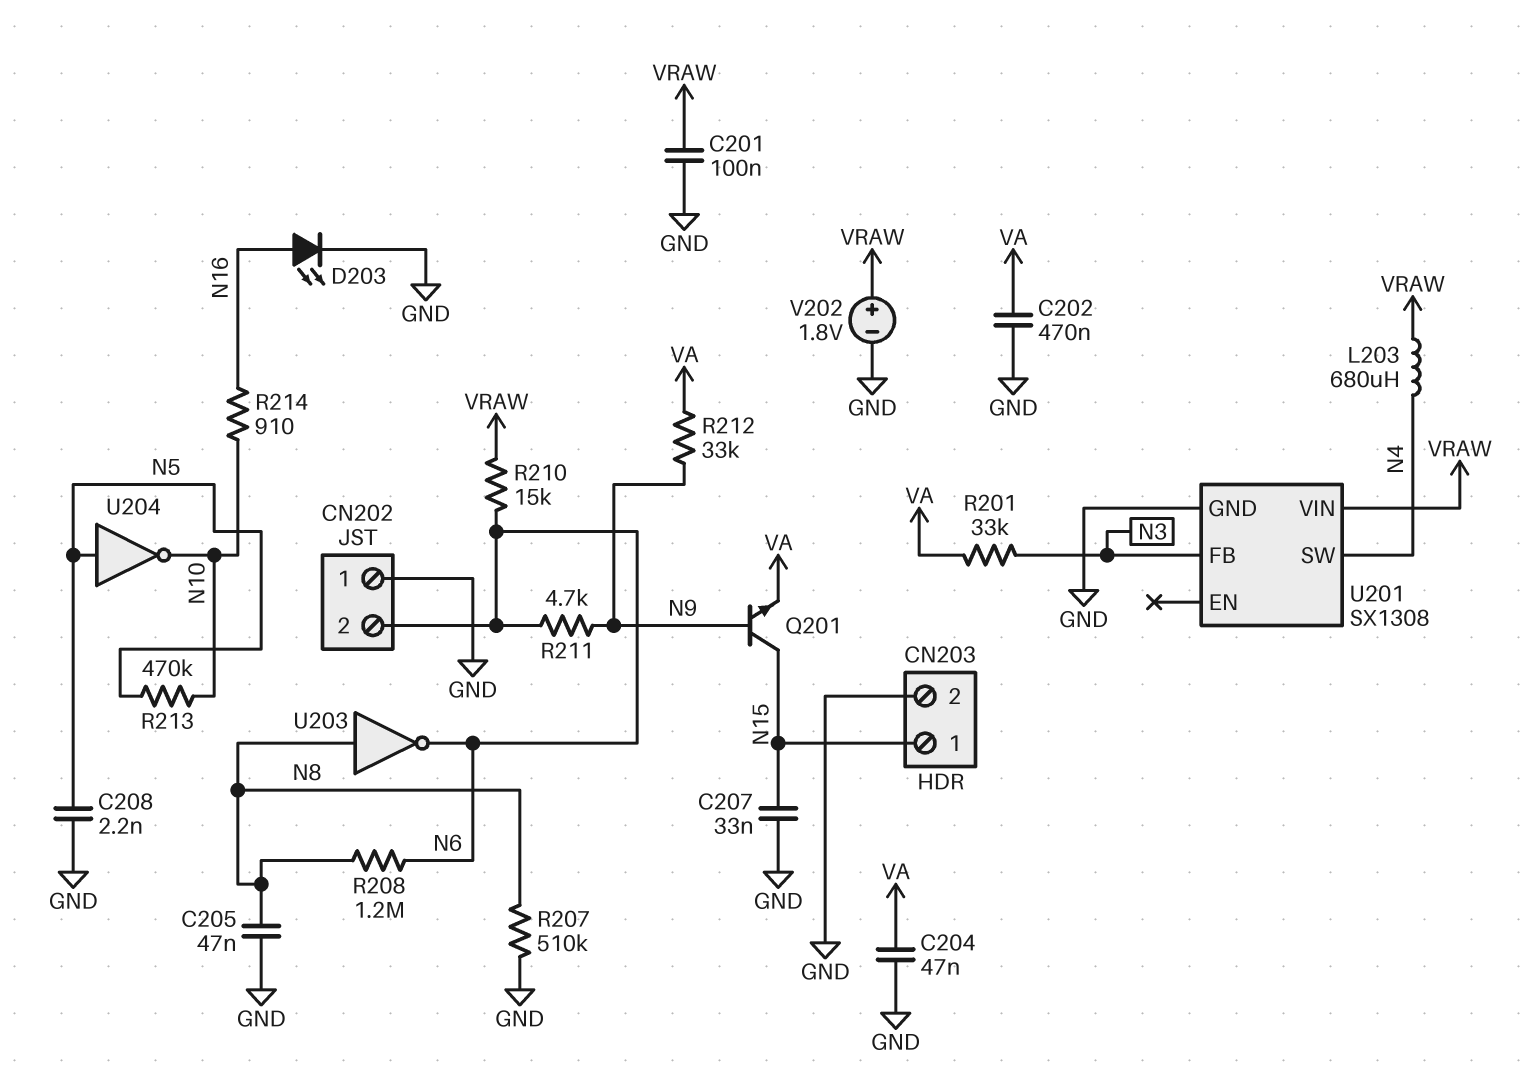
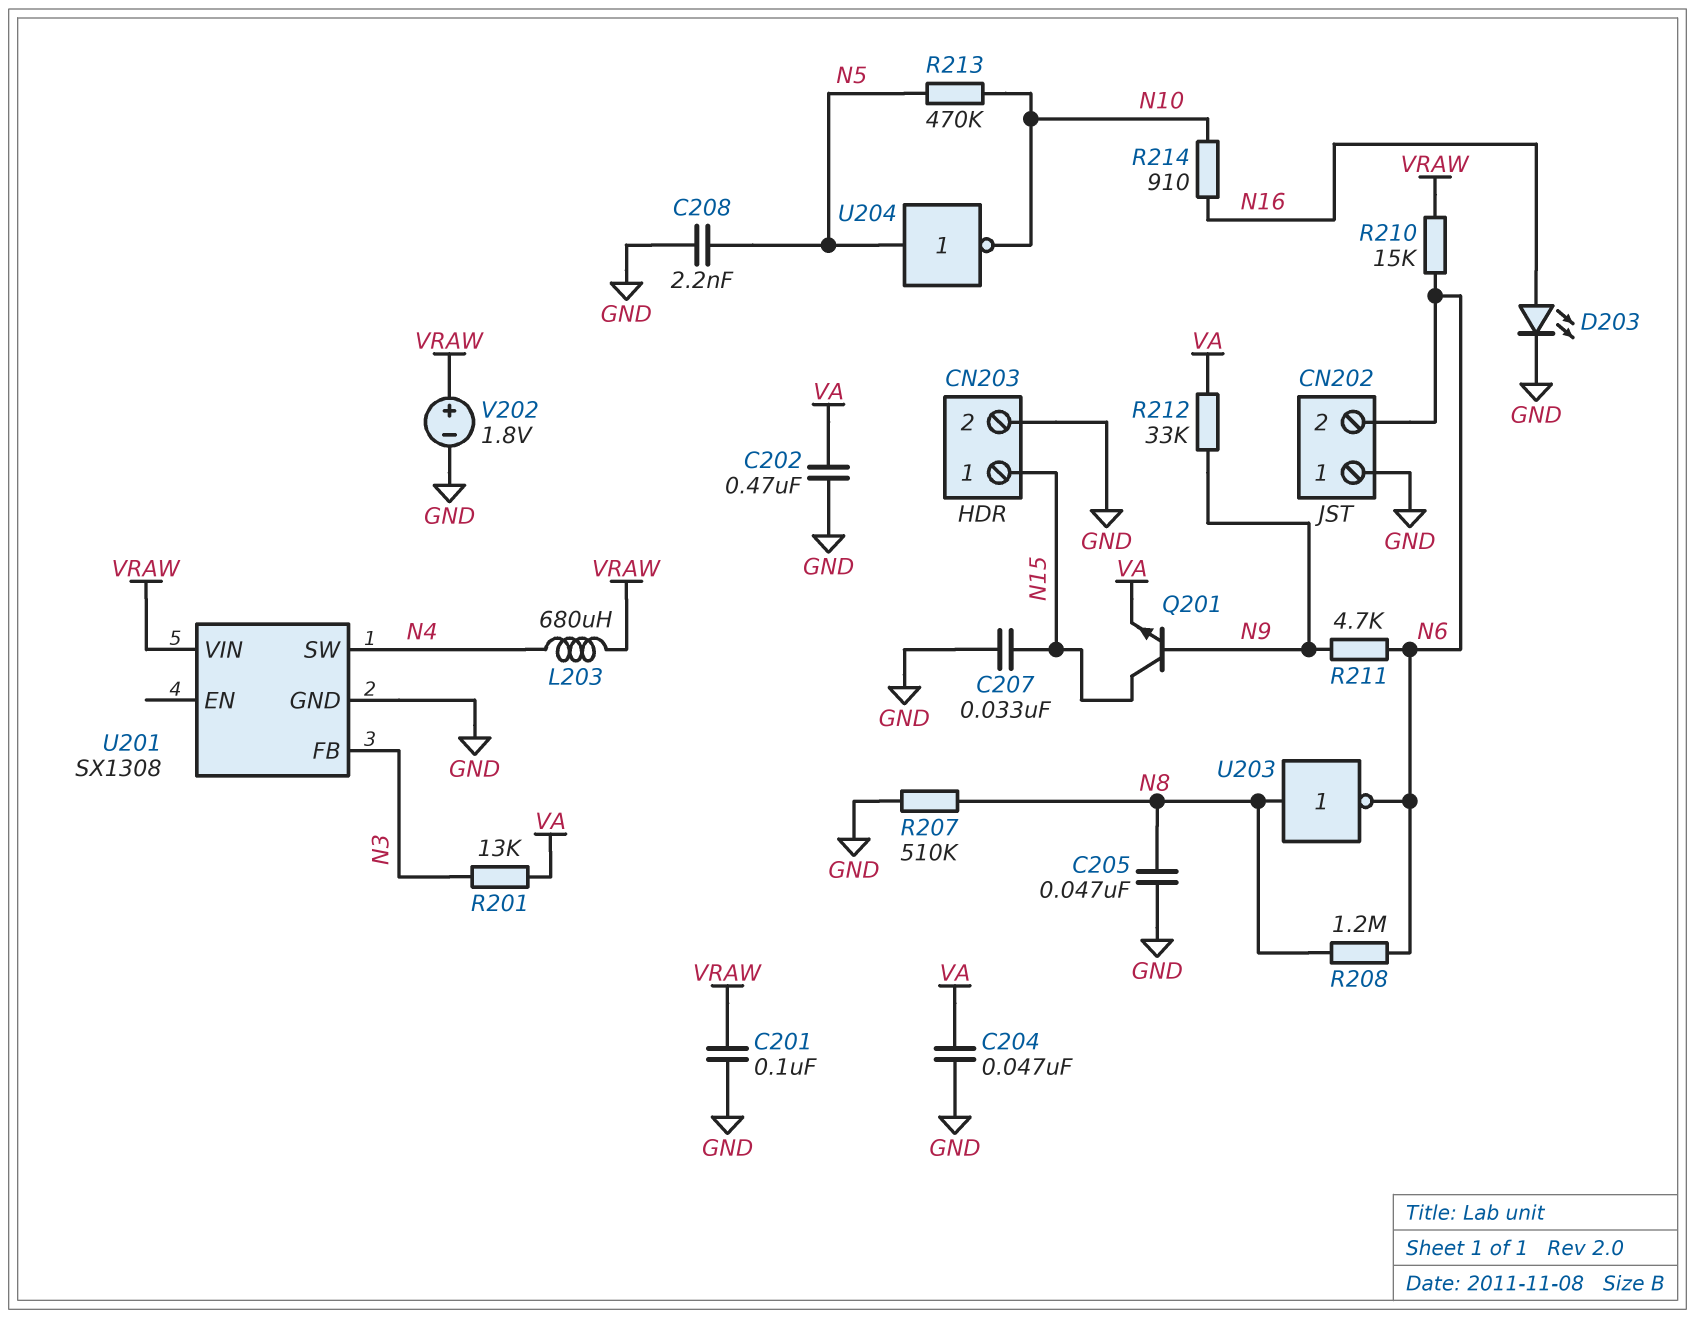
R201: 33k (N3, VA) -> 13k (N3, VA)

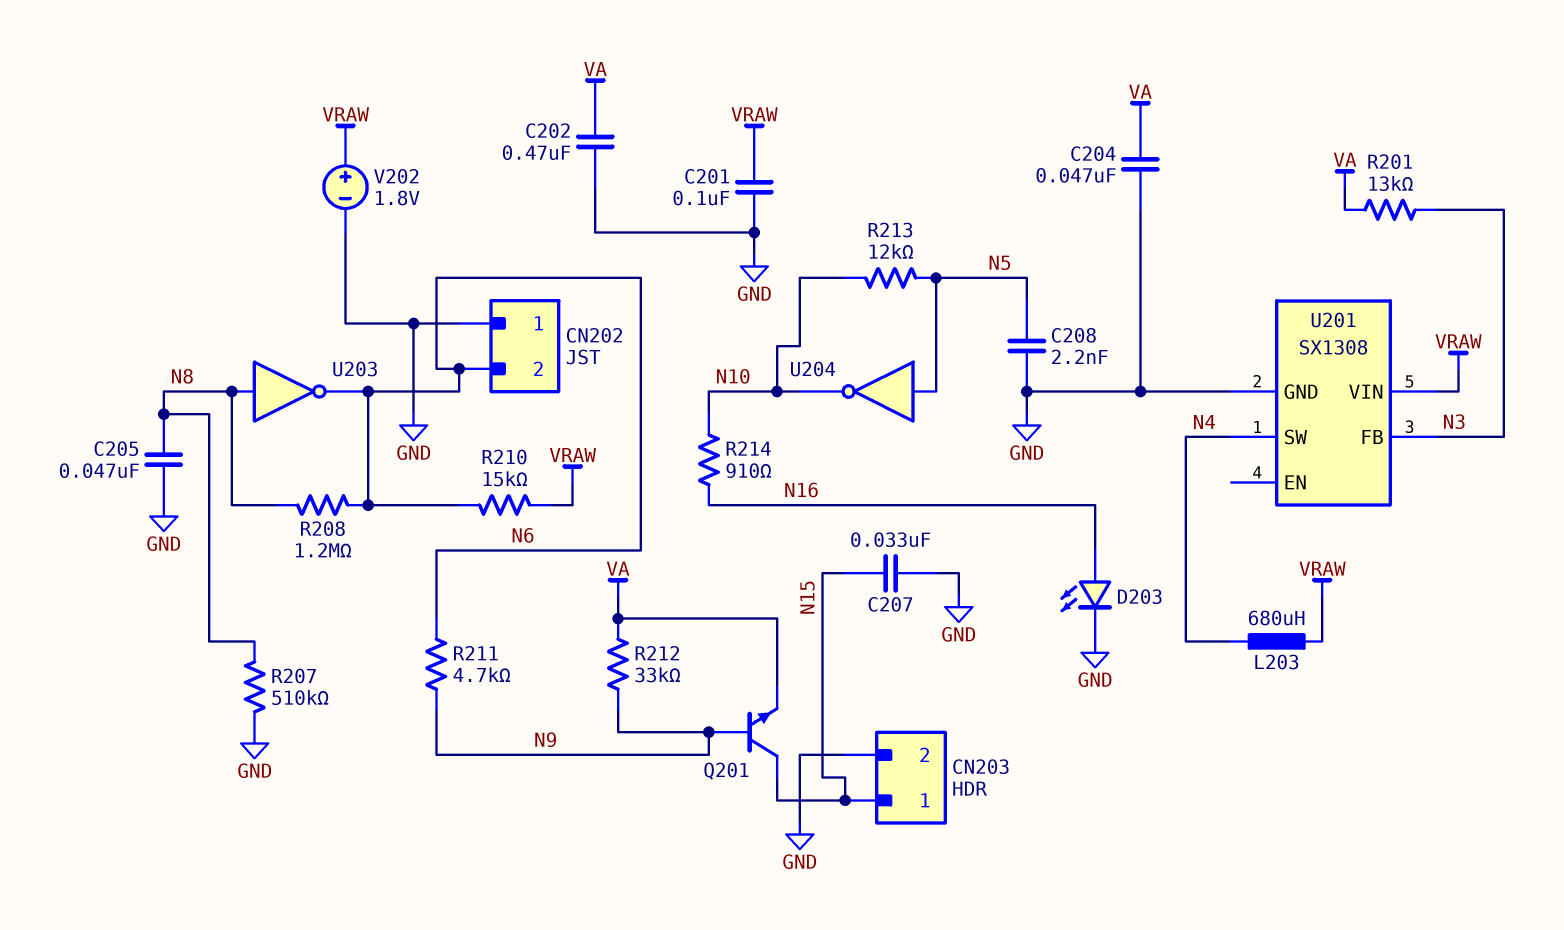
R213: 470k (N5, N10) -> 12k (N5, N10)

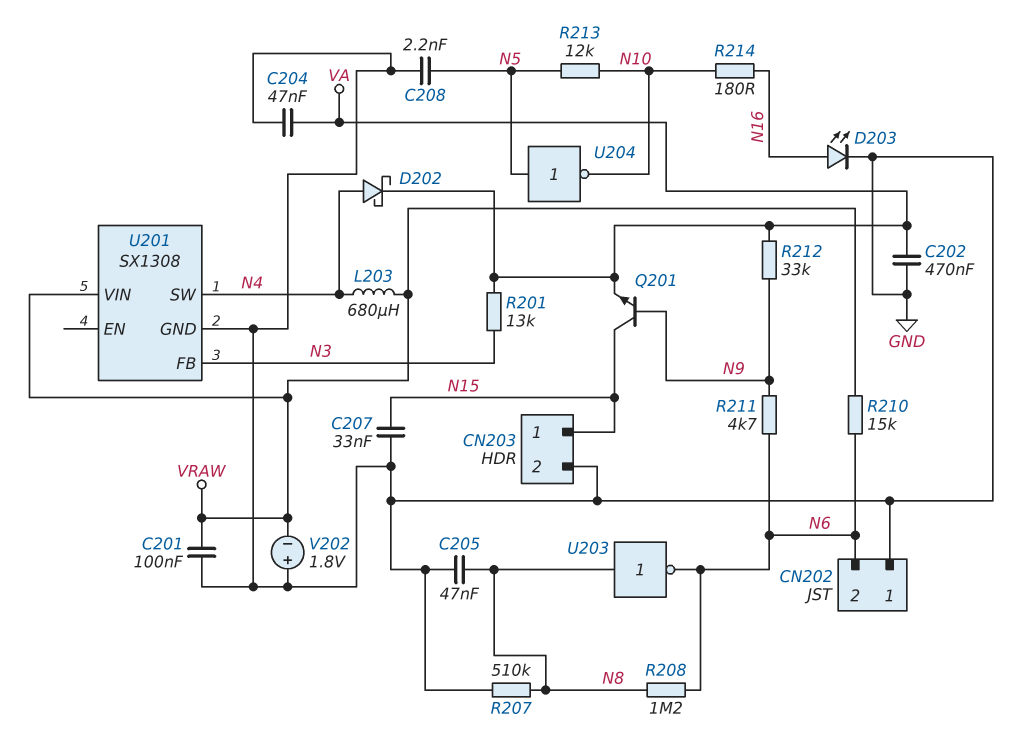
D202: none -> schottky (A N4, K VA)
R214: 910 (N10, N16) -> 180 (N10, N16)
V202: 1.8V (plus VRAW, minus GND) -> 1.8V (plus GND, minus VRAW)

